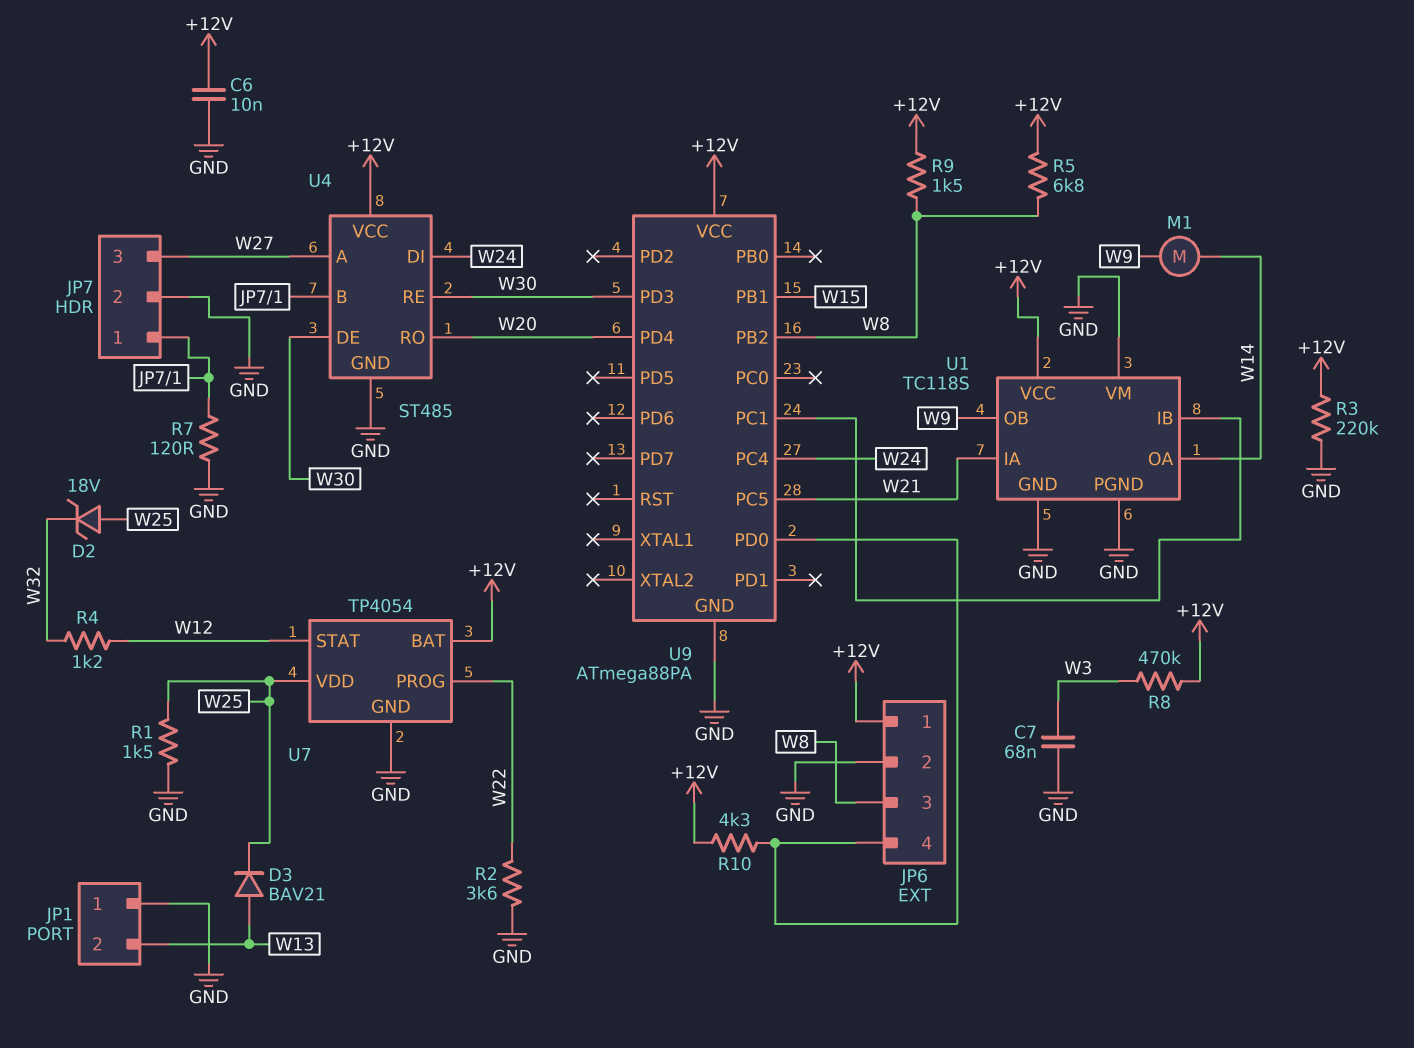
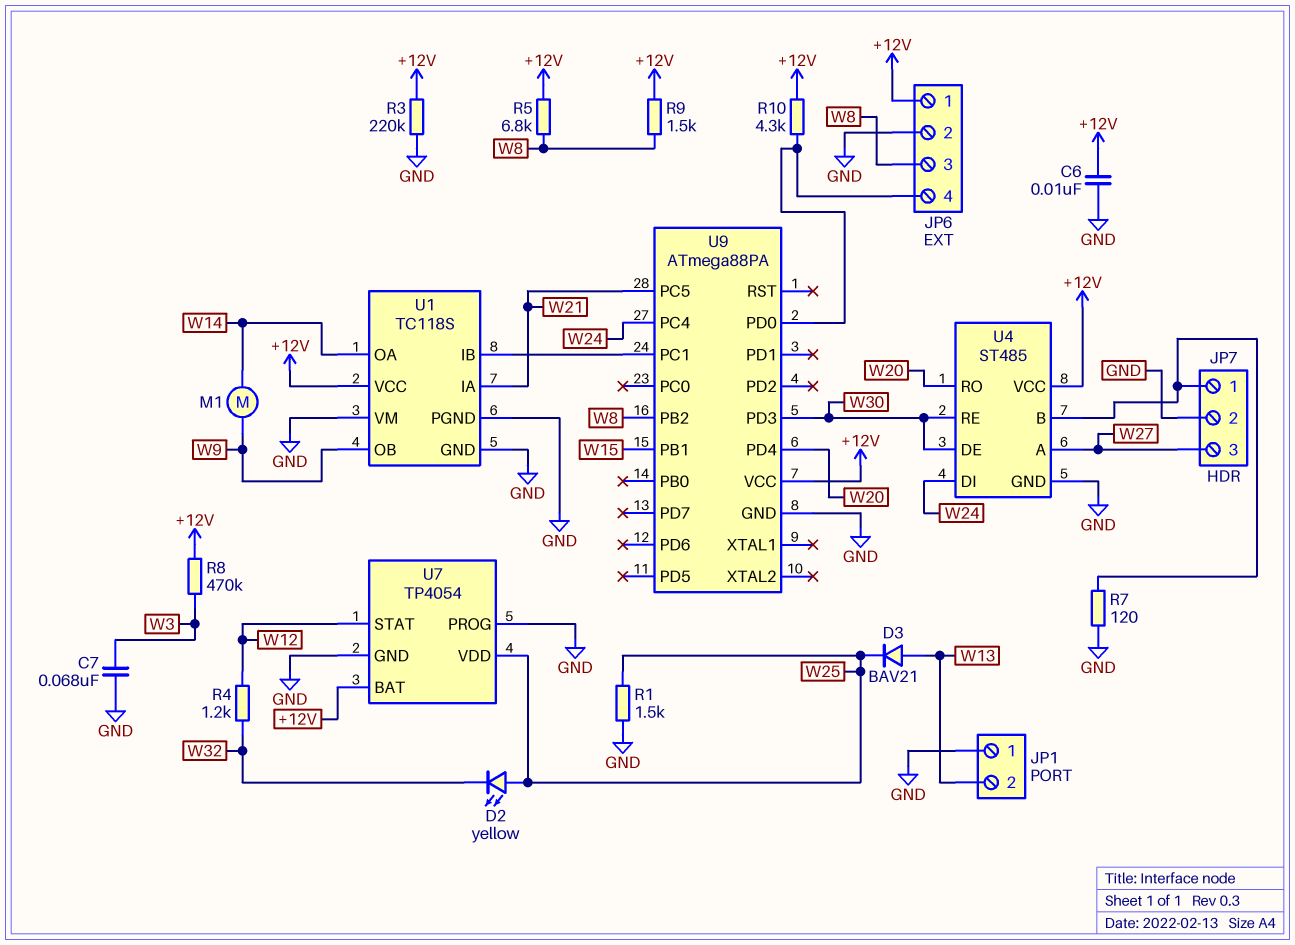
D2: zener 18V (A W25, K W32) -> LED yellow (A W25, K W32)
R2: 3.6k (GND, W22) -> none
U7 pin PROG: W22 -> GND

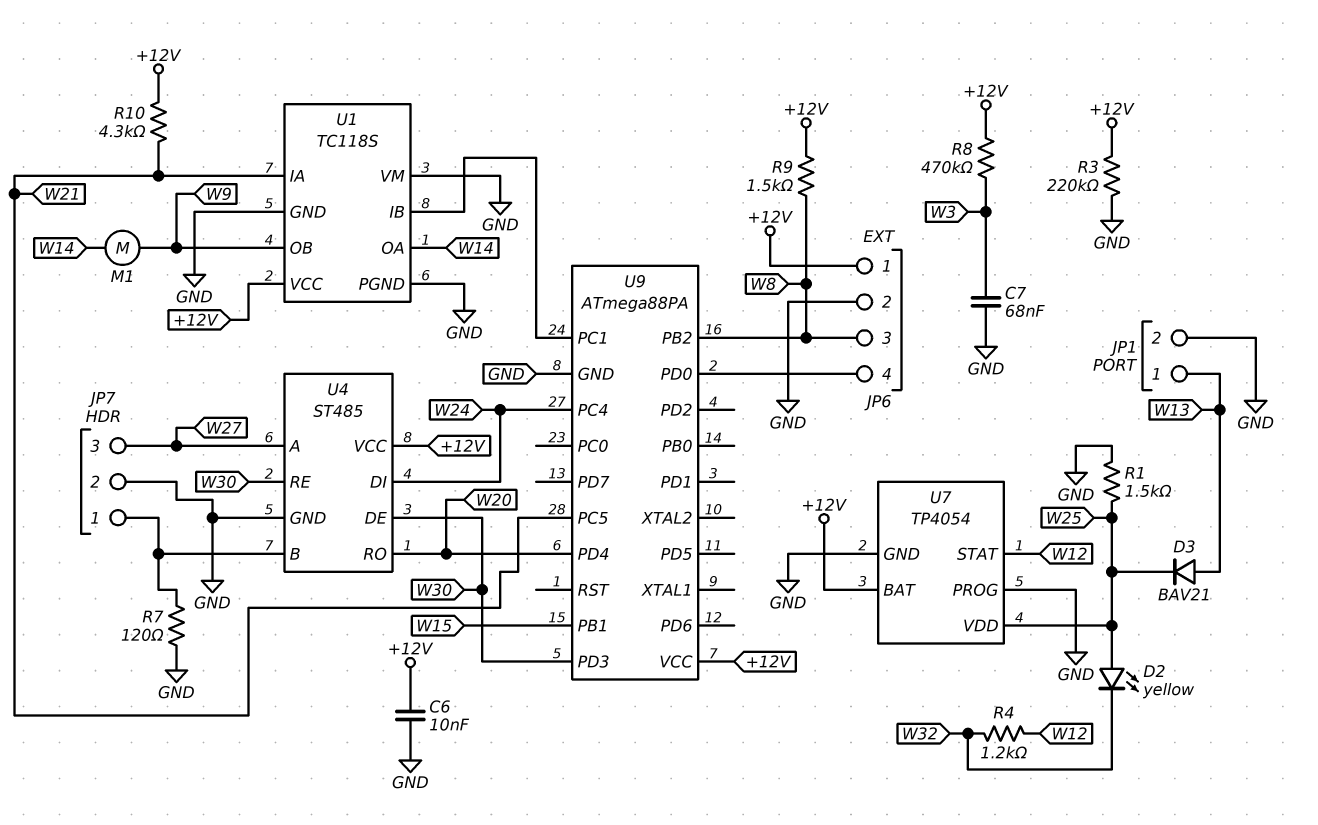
JP1 pin 1: GND -> W13
JP1 pin 2: W13 -> GND
R5: 6.8k (+12V, W8) -> none
R10: 4.3k (+12V, JP6/4) -> 4.3k (+12V, W21)

